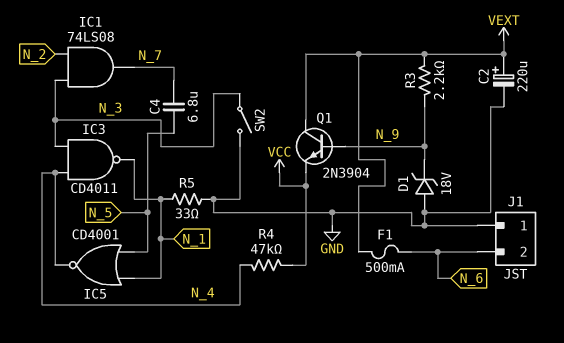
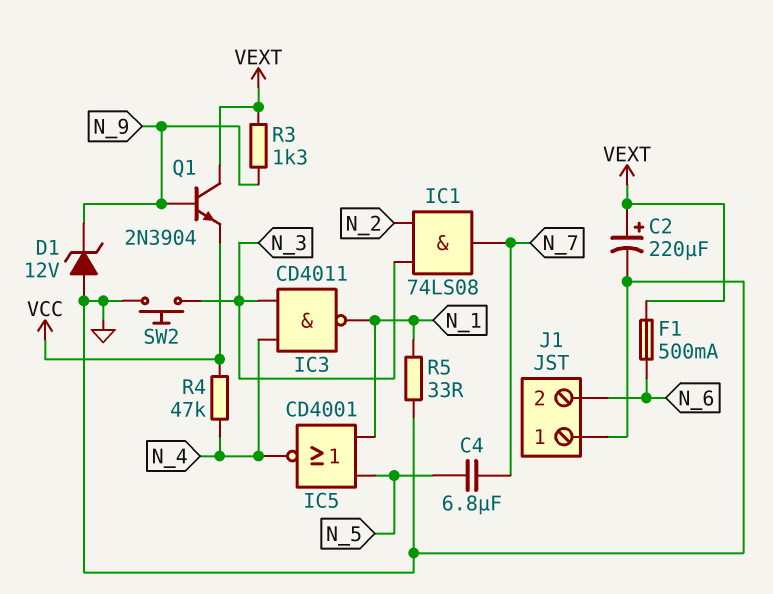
D1: zener 18V (A GND, K N_9) -> zener 12V (A GND, K N_9)
R3: 2.2k (N_9, VEXT) -> 1.3k (N_9, VEXT)
SW2: switch (GND, N_3) -> button (GND, N_3)

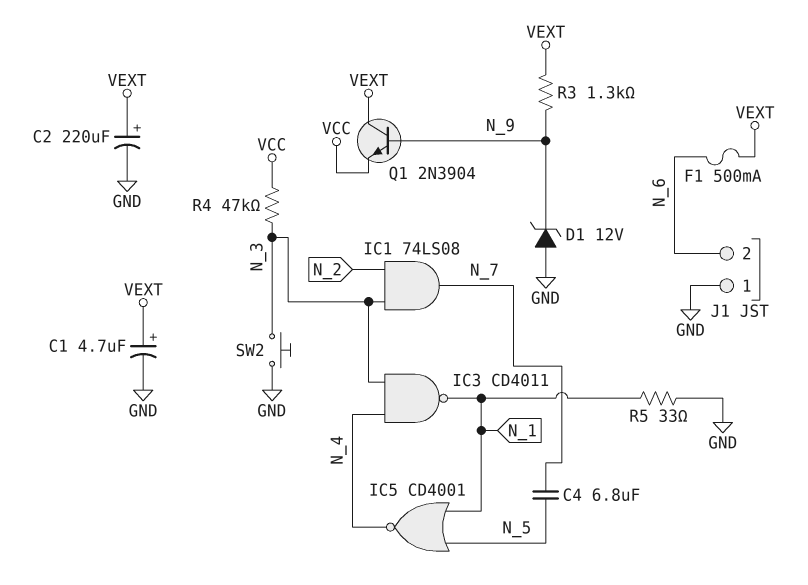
C1: none -> 4.7uF (plus VEXT, minus GND)
R4: 47k (N_4, VCC) -> 47k (N_3, VCC)

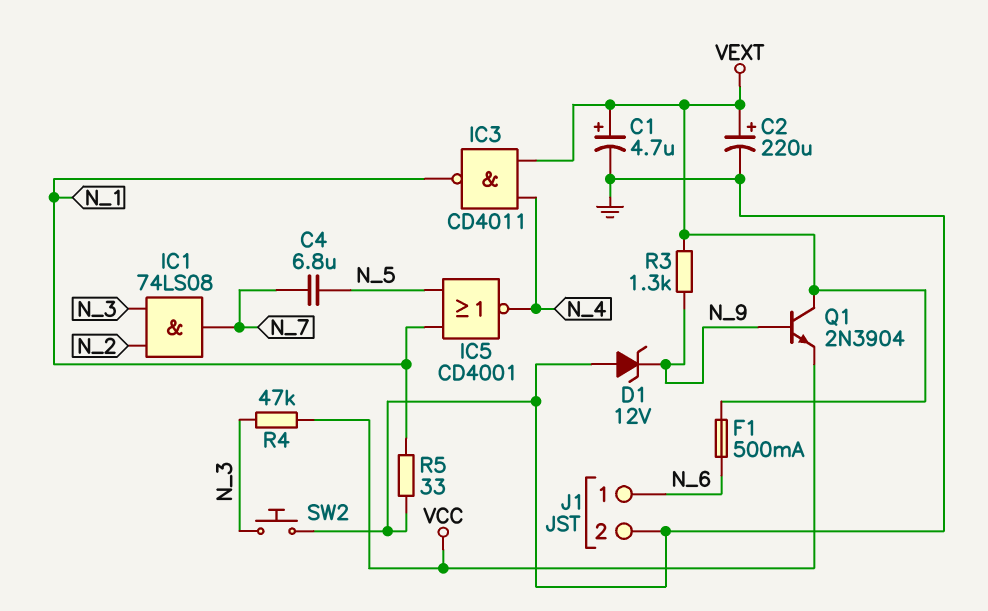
IC3: NAND CD4011 (in N_3, in N_4, out N_1) -> NAND CD4011 (in N_4, in VEXT, out N_1)
J1 pin 1: GND -> N_6
J1 pin 2: N_6 -> GND

